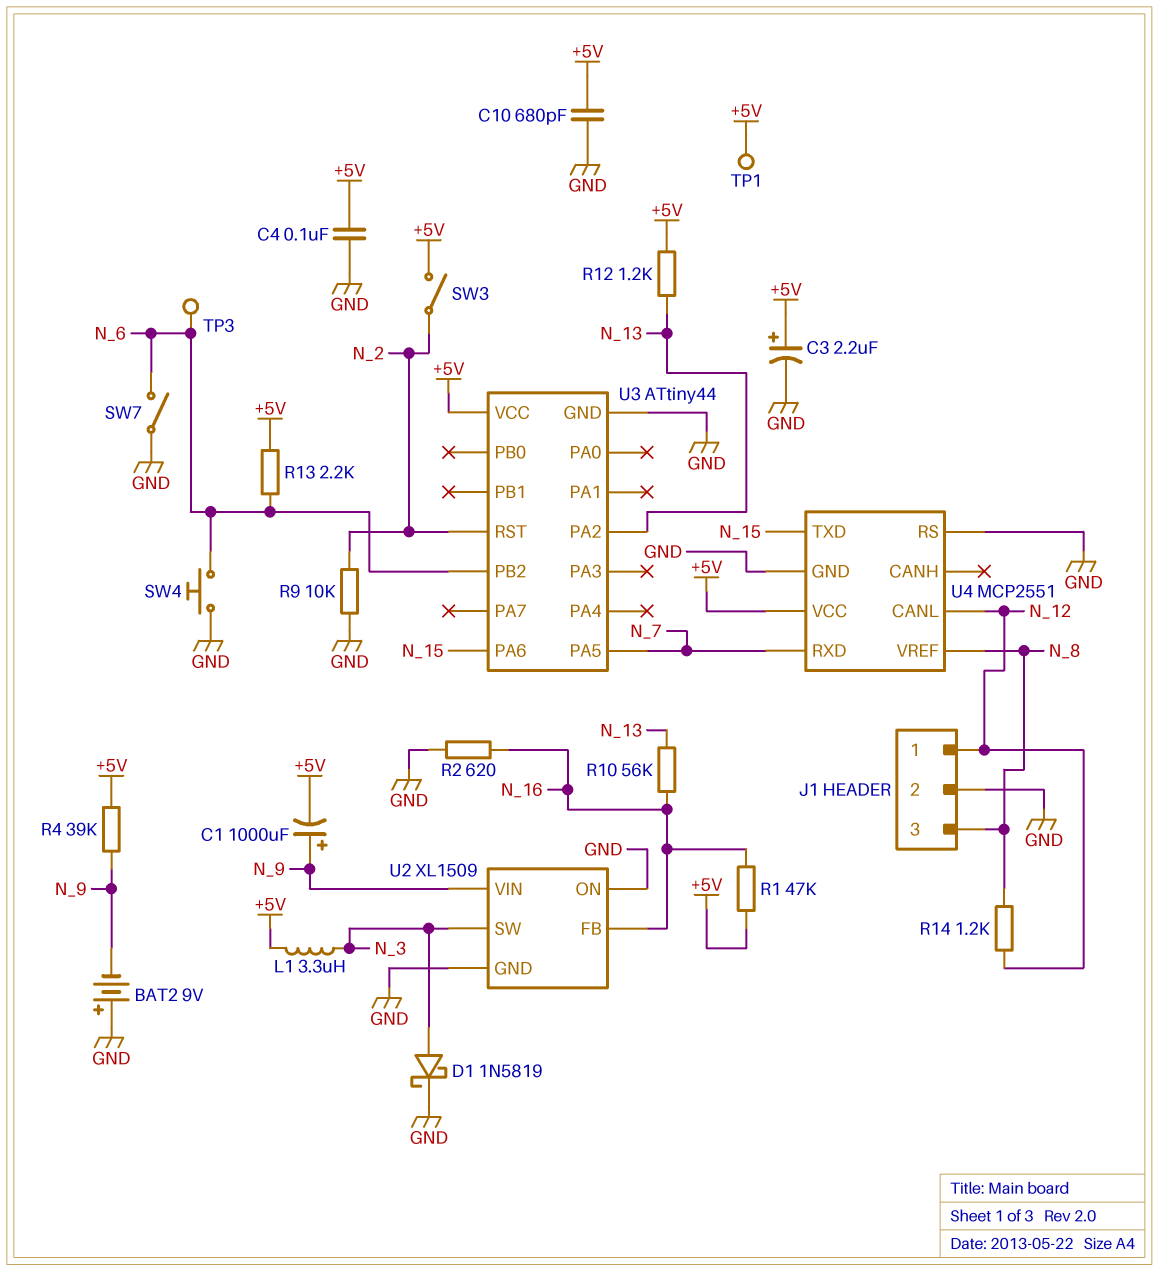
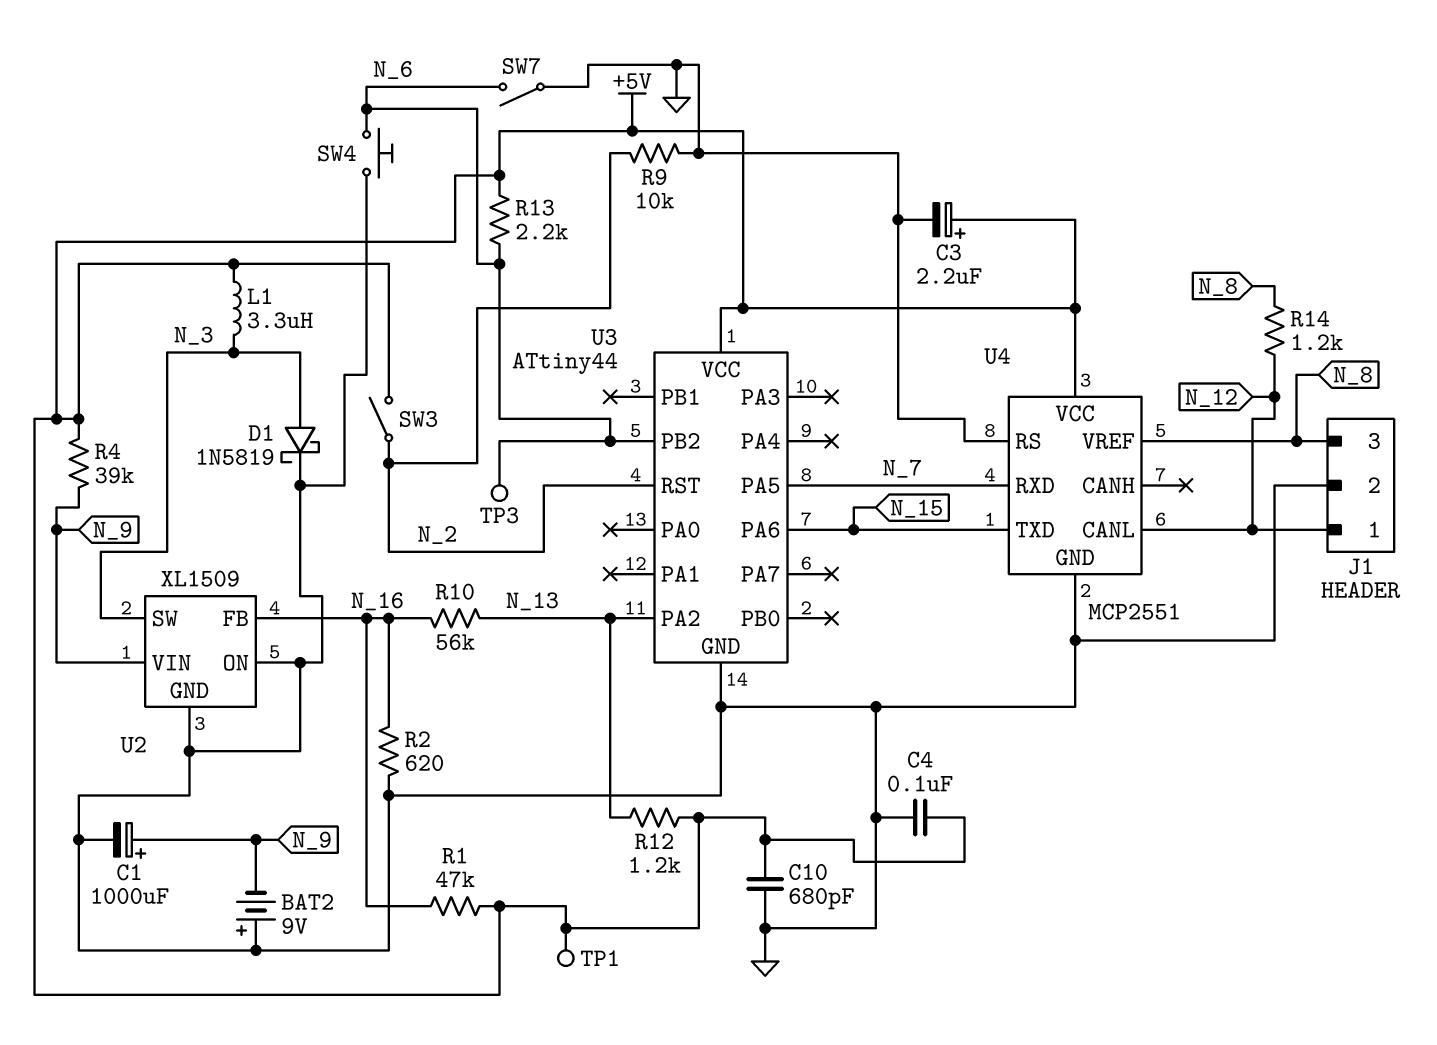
C1: 1000uF (plus N_9, minus +5V) -> 1000uF (plus N_9, minus GND)

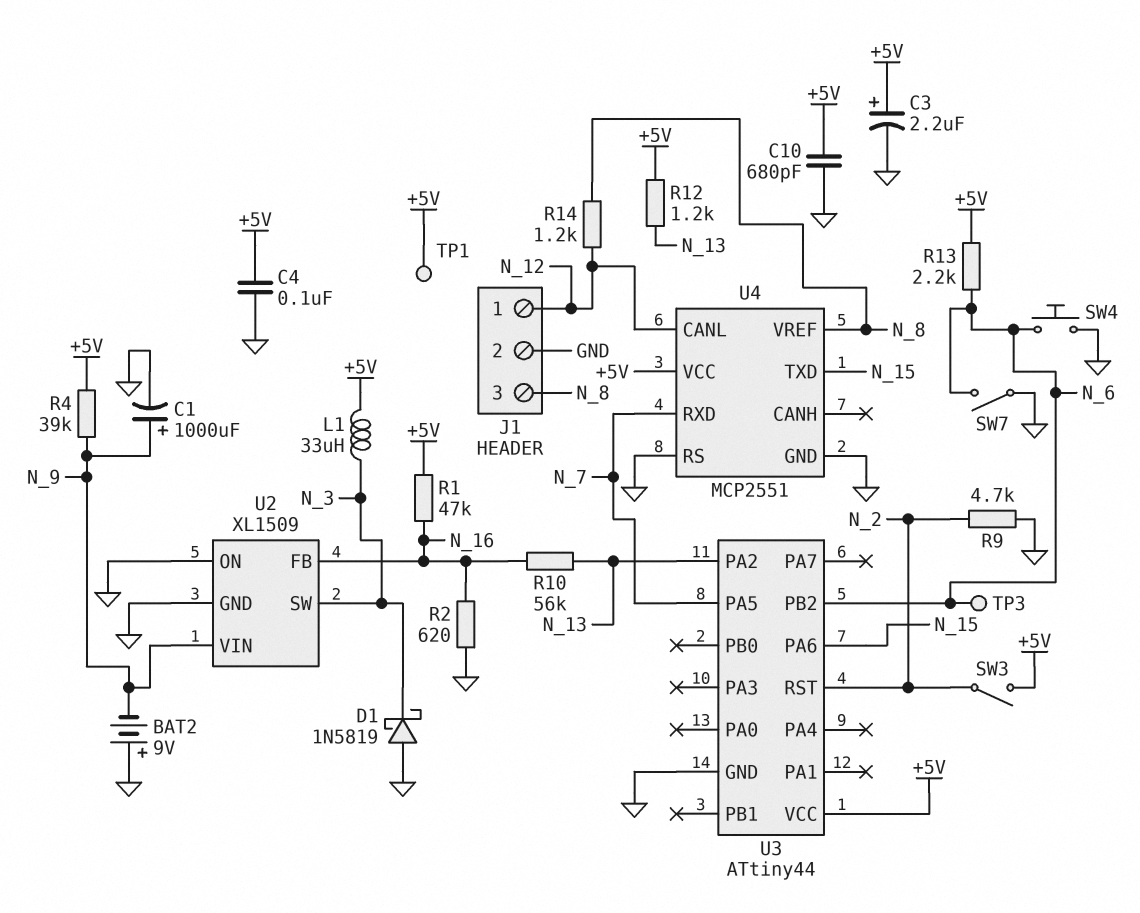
D1: schottky 1N5819 (A N_3, K GND) -> schottky 1N5819 (A GND, K N_3)
L1: 3.3uH (+5V, N_3) -> 33uH (+5V, N_3)
R9: 10k (GND, N_2) -> 4.7k (GND, N_2)

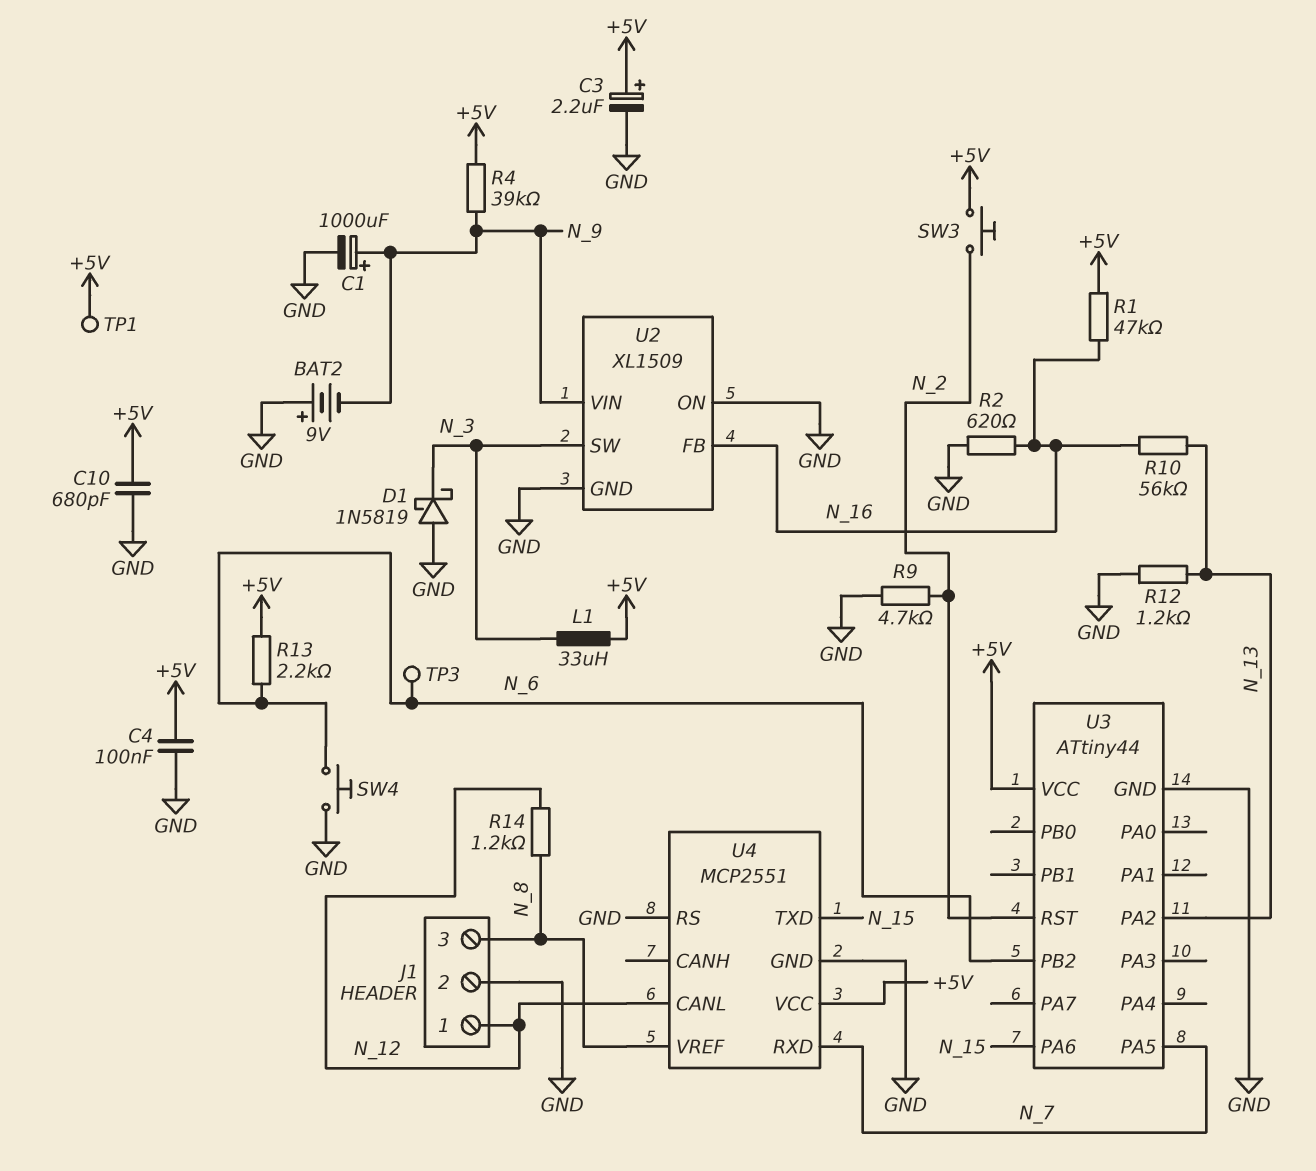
R12: 1.2k (+5V, N_13) -> 1.2k (GND, N_13)
SW3: switch (+5V, N_2) -> button (+5V, N_2)
SW7: switch (GND, N_6) -> none

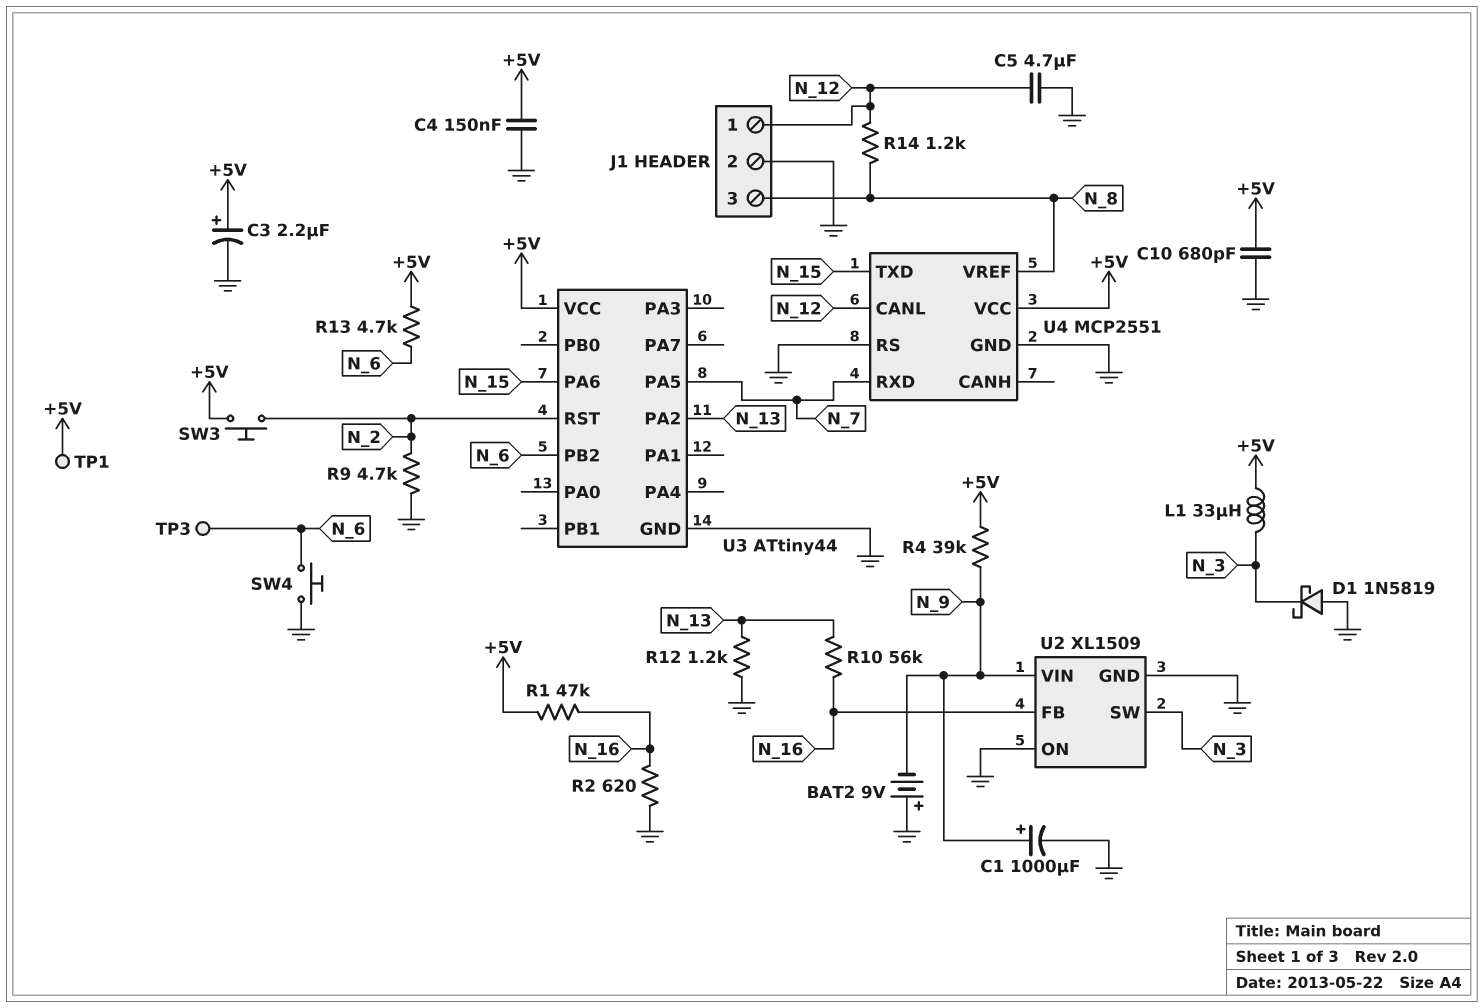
C4: 100nF (+5V, GND) -> 150nF (+5V, GND)
C5: none -> 4.7uF (GND, N_12)
R13: 2.2k (+5V, N_6) -> 4.7k (+5V, N_6)

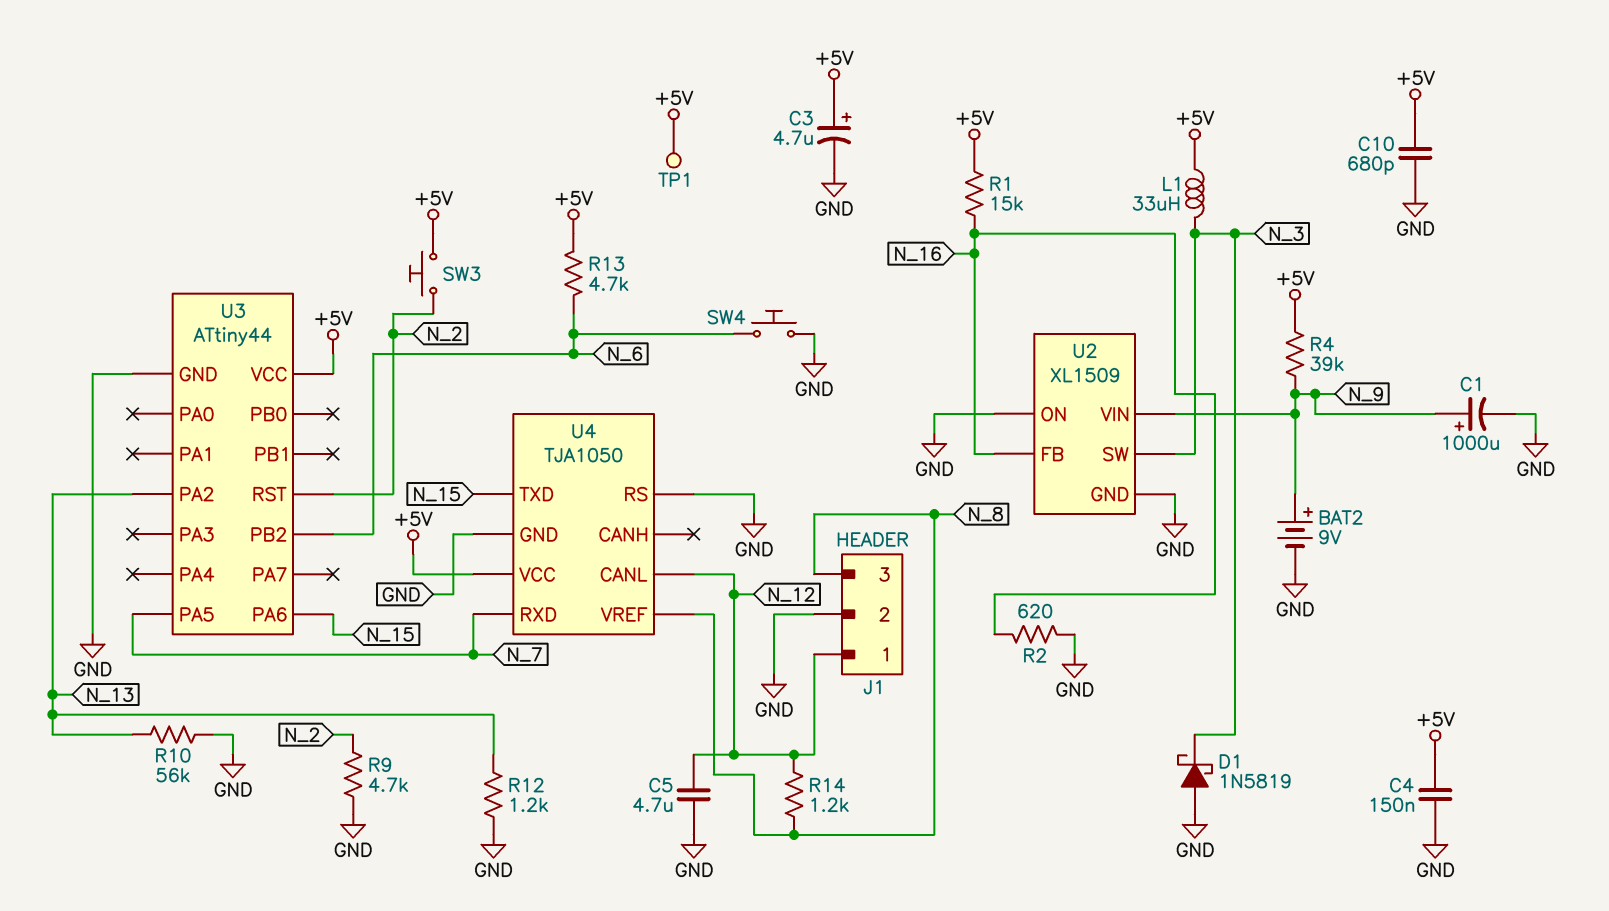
BAT2: 9V (plus GND, minus N_9) -> 9V (plus N_9, minus GND)
C3: 2.2uF (plus +5V, minus GND) -> 4.7uF (plus +5V, minus GND)
R1: 47k (+5V, N_16) -> 15k (+5V, N_16)
R10: 56k (N_13, N_16) -> 56k (GND, N_13)
TP3: test point (N_6) -> none
U4: MCP2551 -> TJA1050

